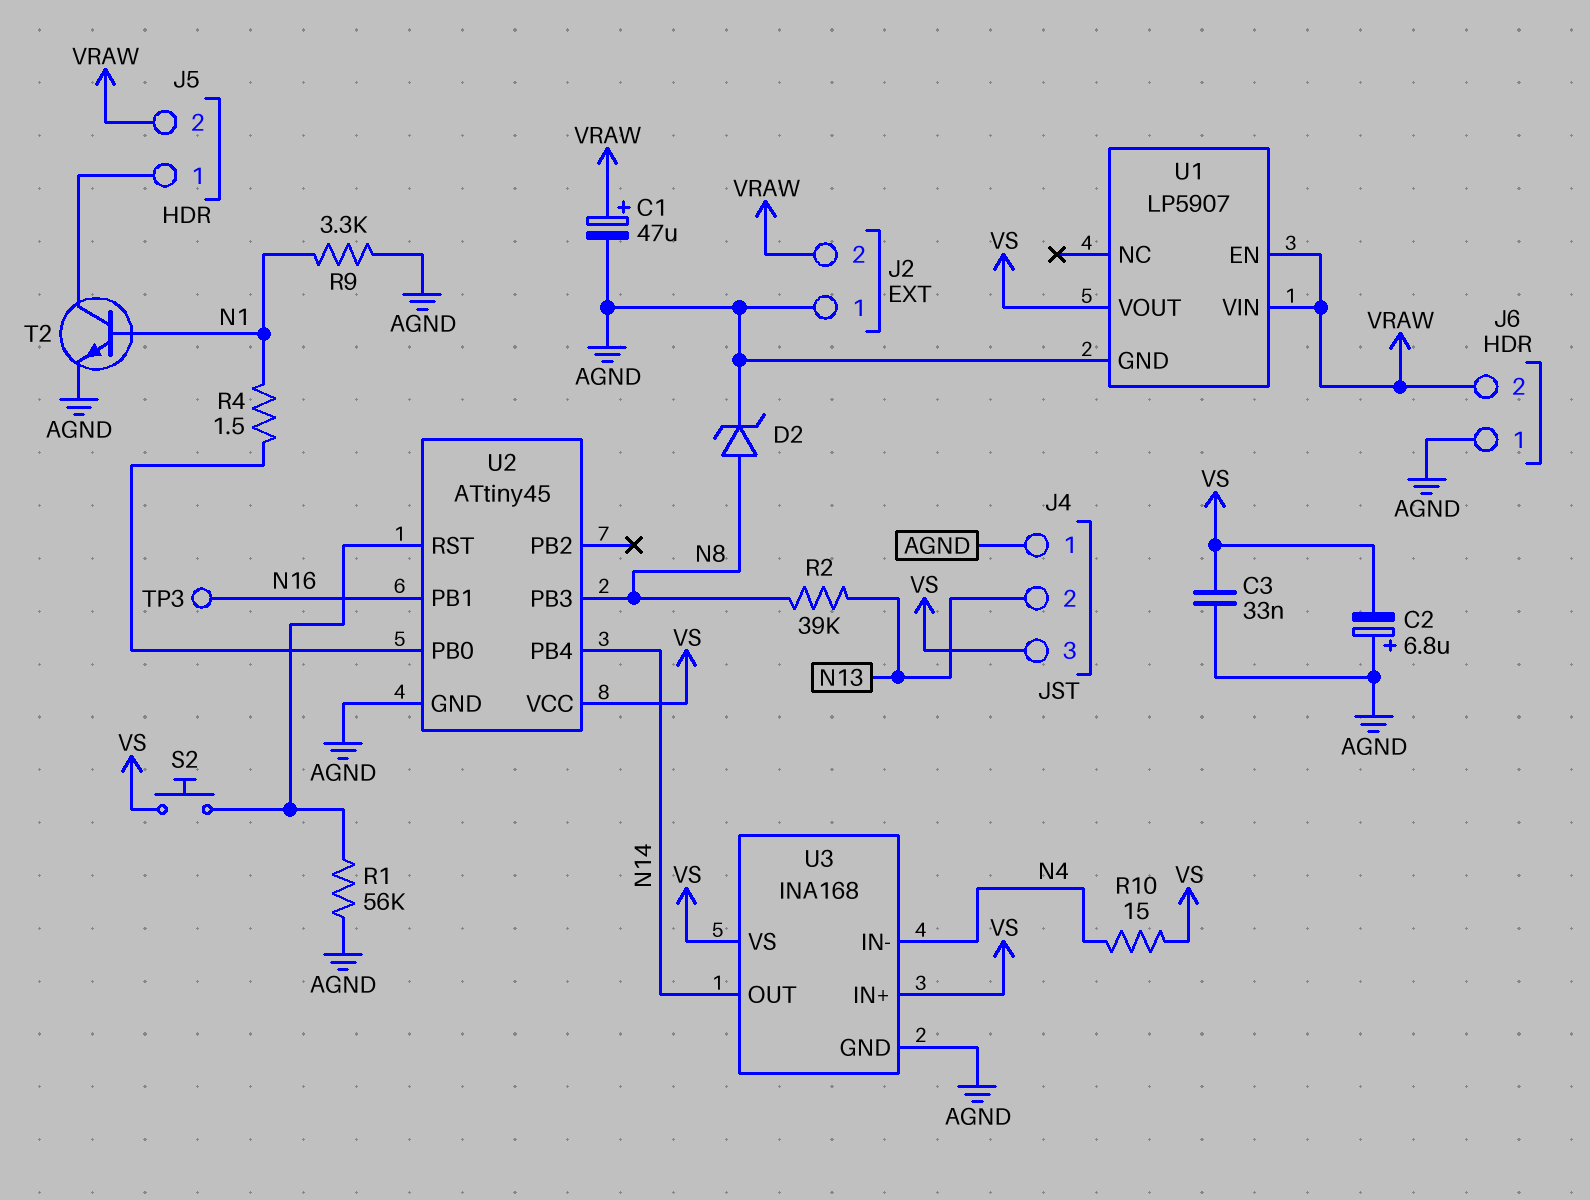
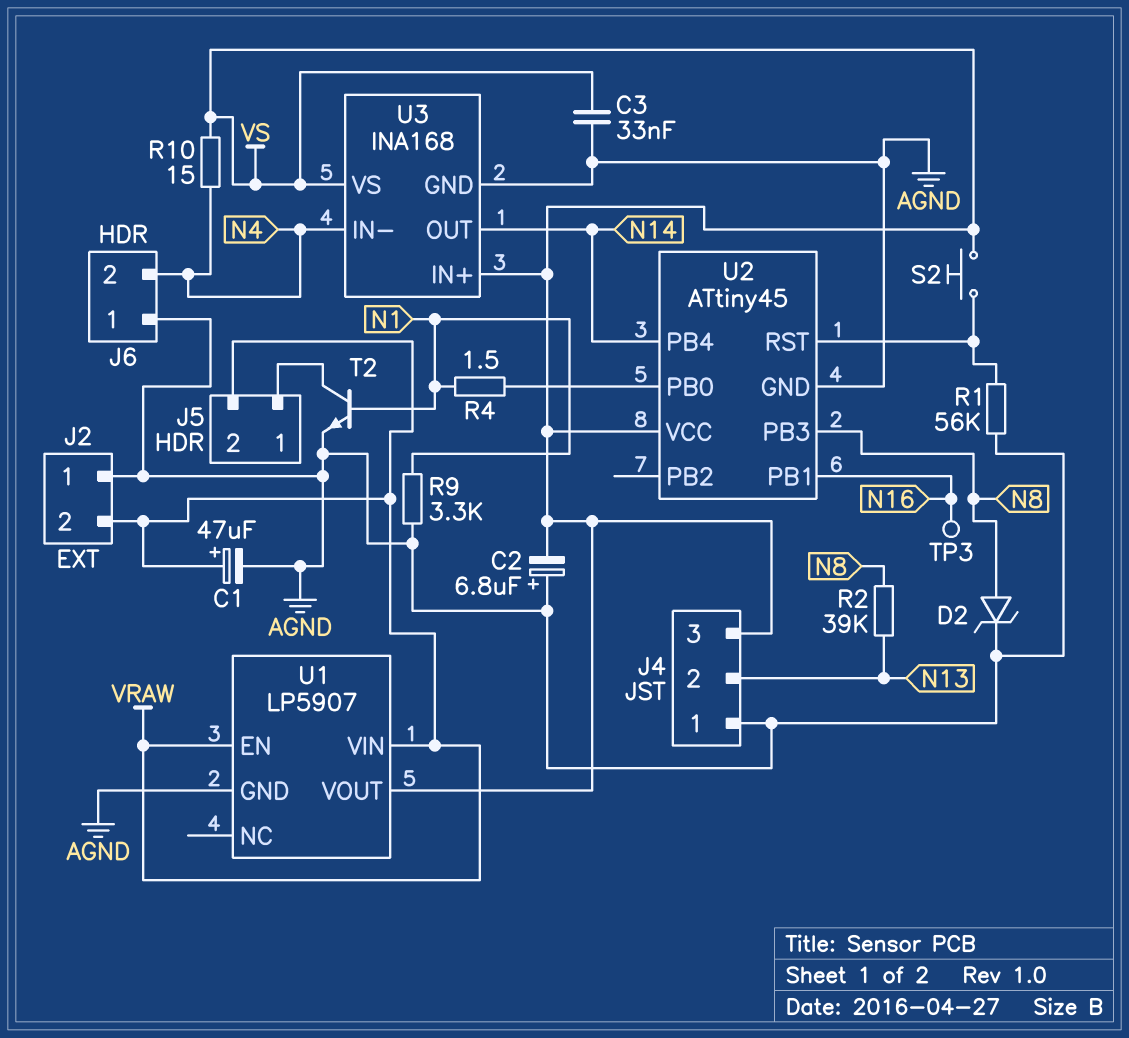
J6 pin 2: VRAW -> N4

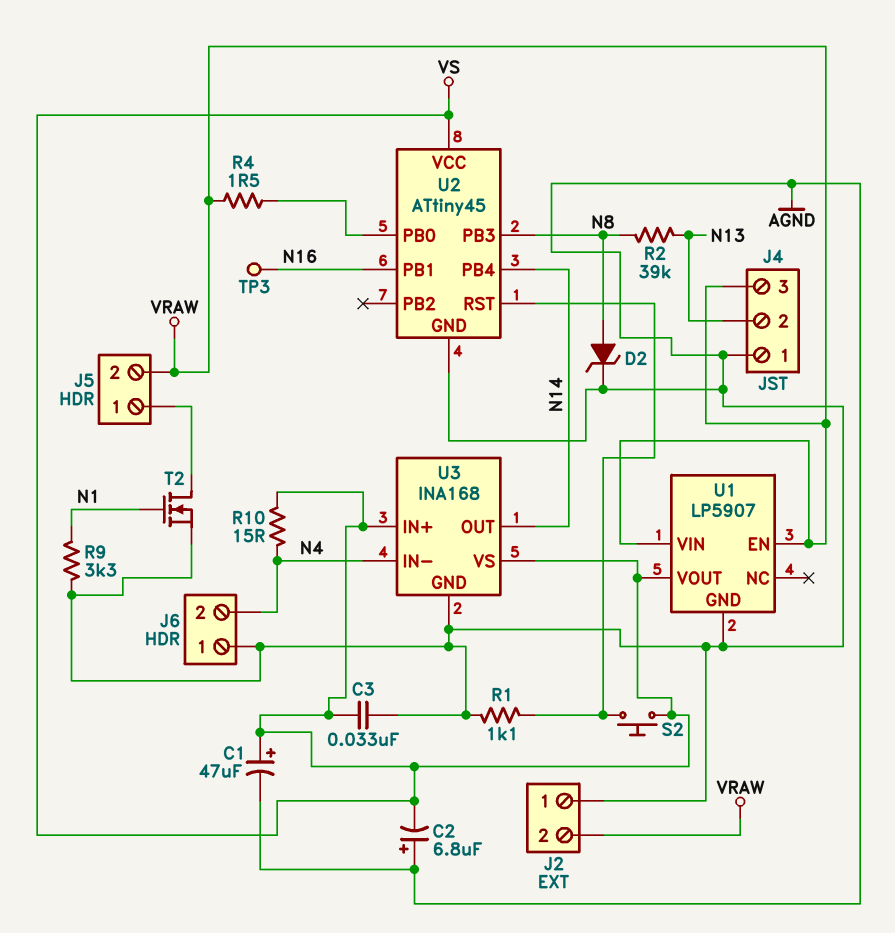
C1: 47uF (plus VRAW, minus AGND) -> 47uF (plus VS, minus AGND)
J4 pin 3: VS -> VRAW
R1: 56k (AGND, U2/RST) -> 1.1k (AGND, U2/RST)
R4: 1.5 (N1, U2/PB0) -> 1.5 (U2/PB0, VRAW)
T2: NPN (B N1, C J5/1, E AGND) -> NMOS (G N1, D J5/1, S AGND)

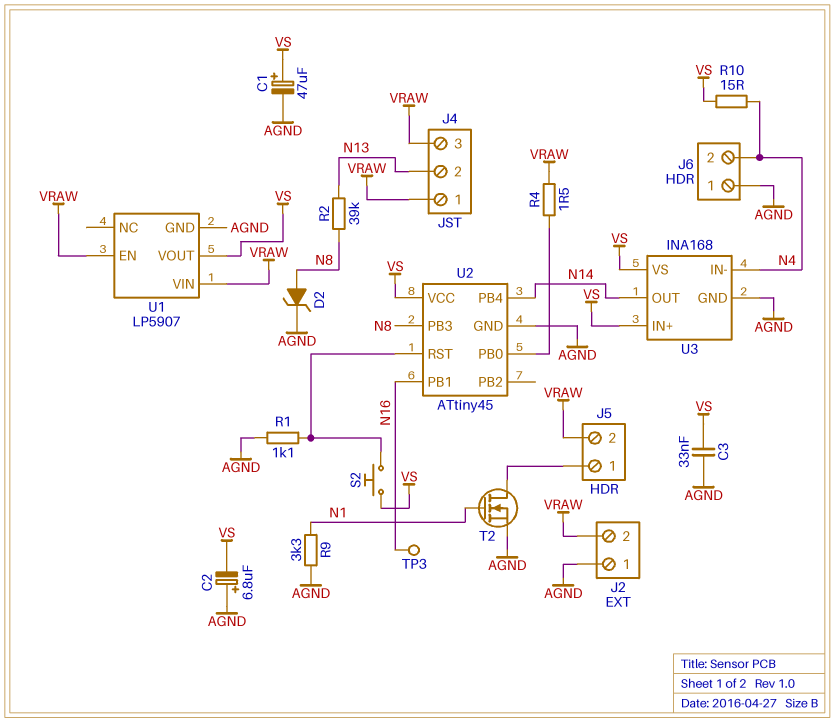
J4 pin 1: AGND -> VRAW

